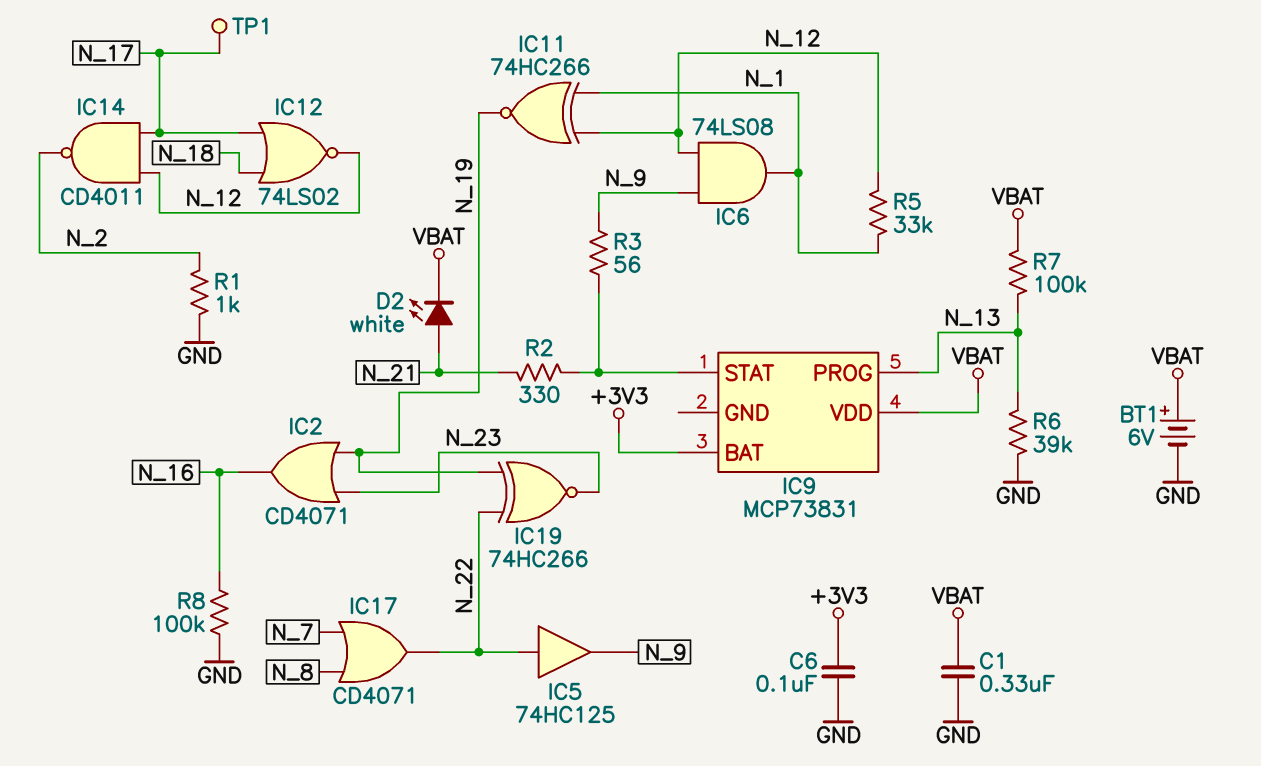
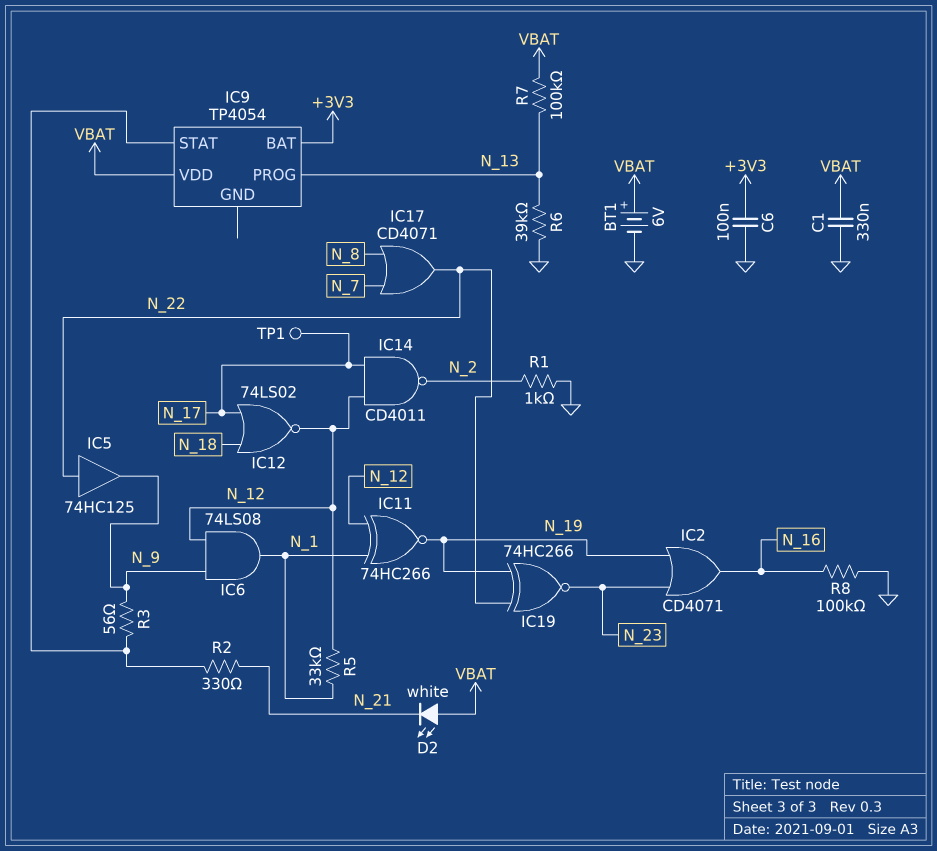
D2: LED white (A N_21, K VBAT) -> LED white (A VBAT, K N_21)
IC9: MCP73831 -> TP4054

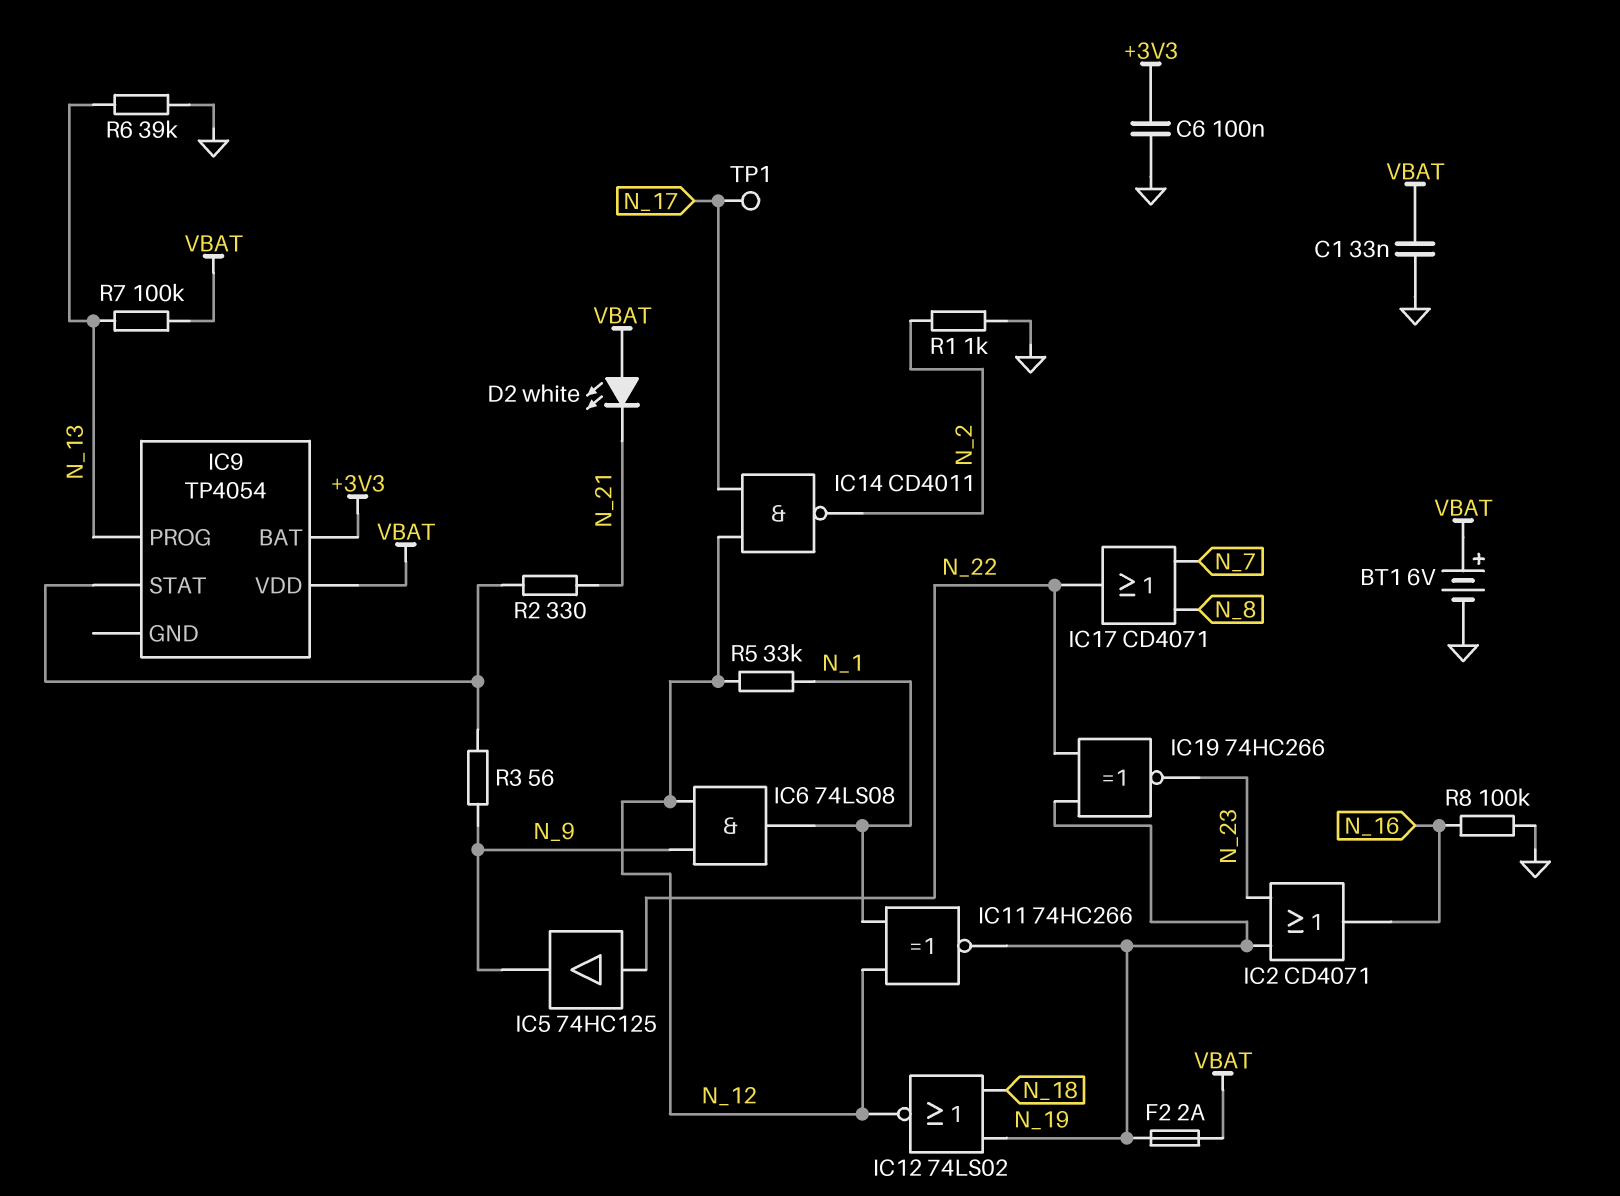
C1: 330nF (GND, VBAT) -> 33nF (GND, VBAT)
F2: none -> 2A (N_19, VBAT)
IC12: NOR 74LS02 (in N_17, in N_18, out N_12) -> NOR 74LS02 (in N_18, in N_19, out N_12)

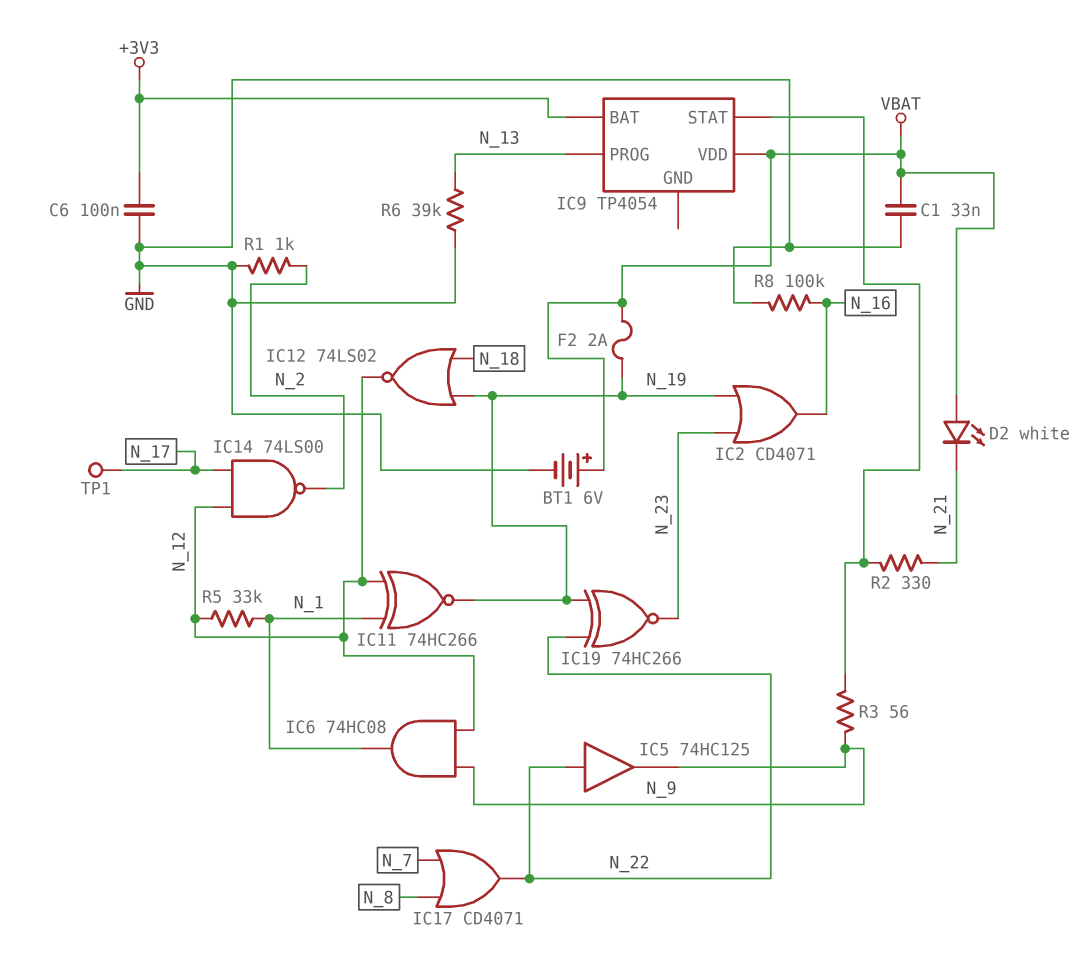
IC6: AND 74LS08 (in N_9, in N_12, out N_1) -> AND 74HC08 (in N_9, in N_12, out N_1)
IC14: NAND CD4011 (in N_12, in N_17, out N_2) -> NAND 74LS00 (in N_12, in N_17, out N_2)
R7: 100k (N_13, VBAT) -> none

